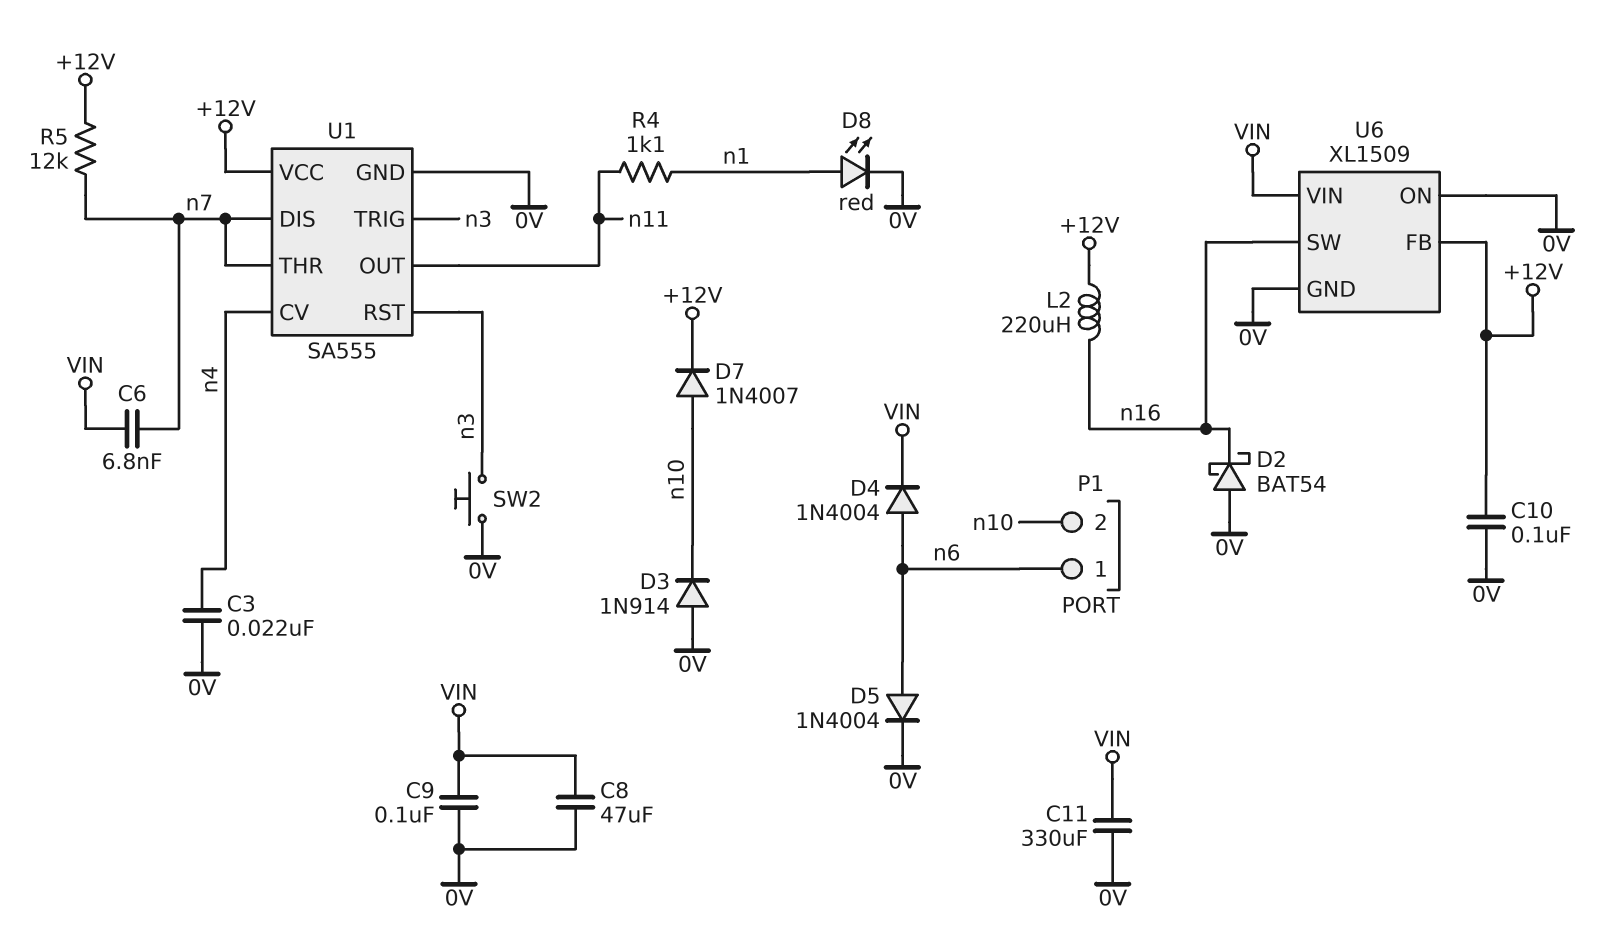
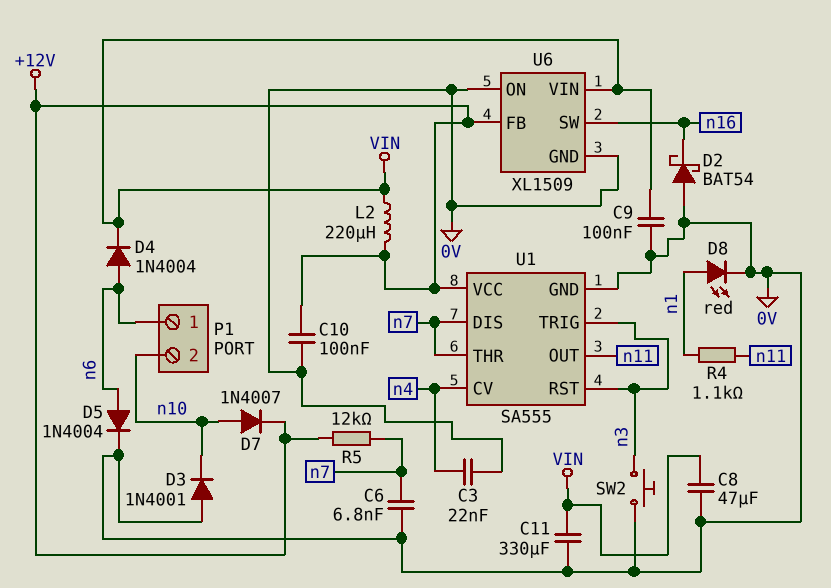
C6: 6.8nF (VIN, n7) -> 6.8nF (0V, n7)
D3: diode 1N914 (A 0V, K n10) -> diode 1N4001 (A 0V, K n10)
L2: 220uH (+12V, n16) -> 220uH (+12V, VIN)

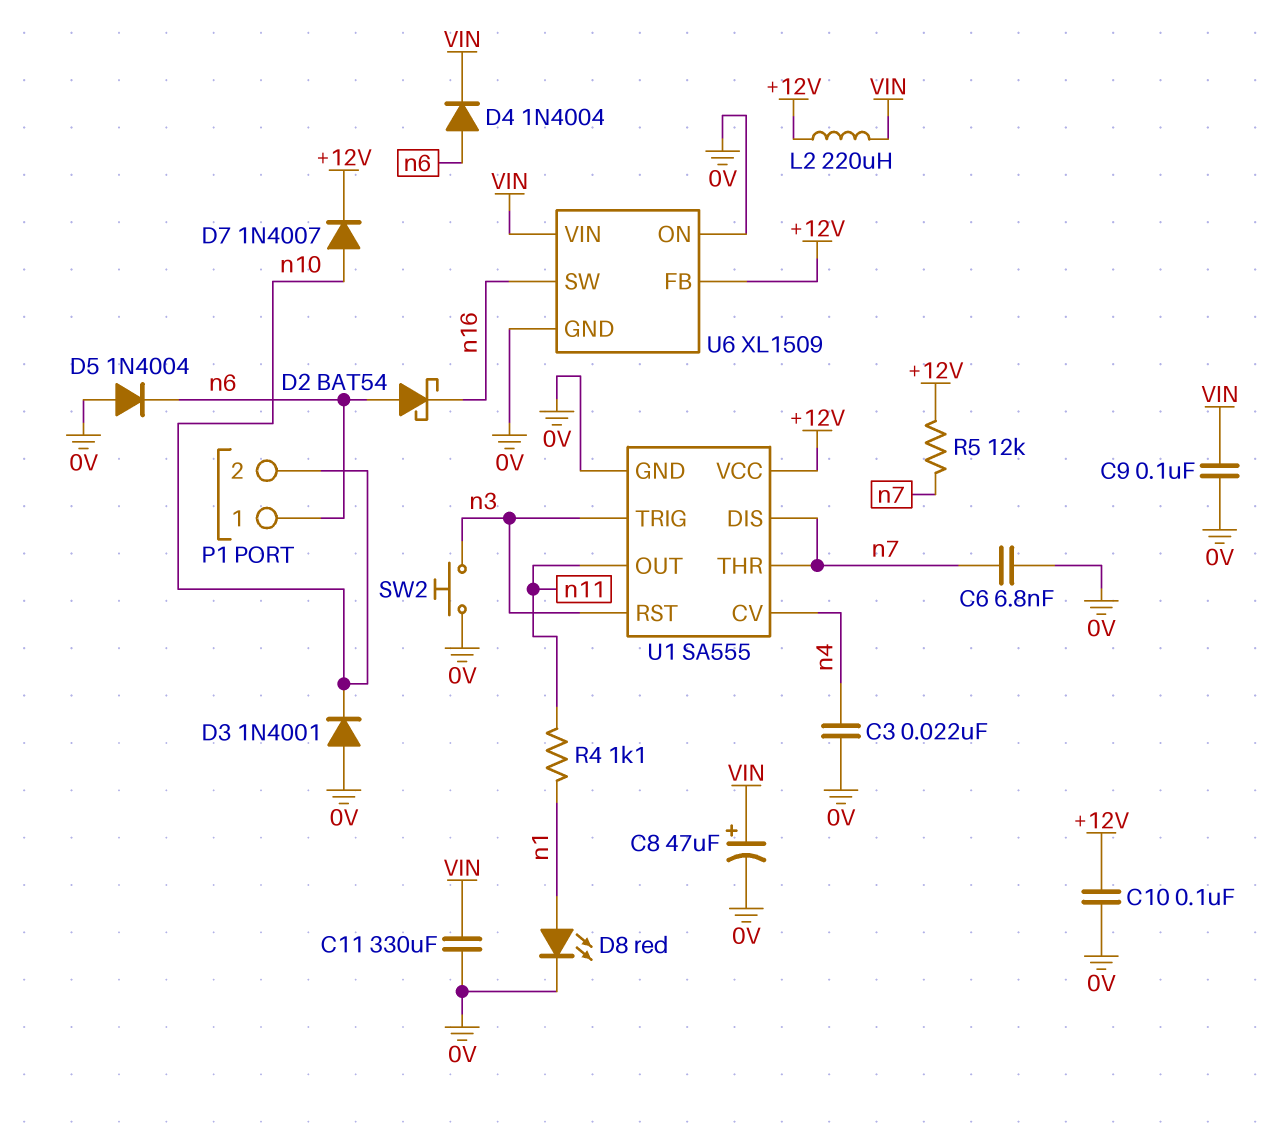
C8: 47uF (0V, VIN) -> 47uF (plus VIN, minus 0V)
D2: schottky BAT54 (A 0V, K n16) -> schottky BAT54 (A n6, K n16)
D5: diode 1N4004 (A n6, K 0V) -> diode 1N4004 (A 0V, K n6)

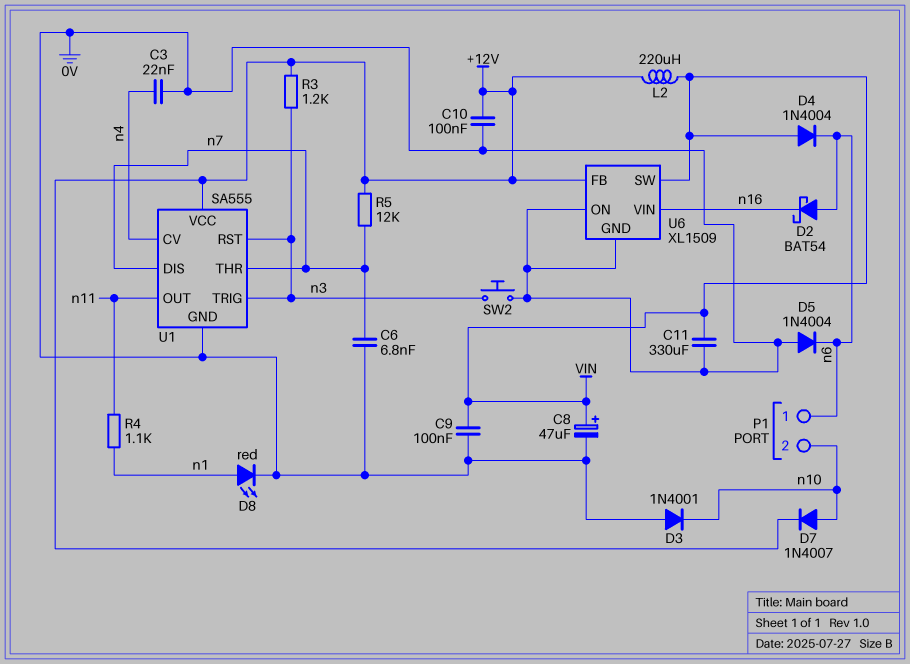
D4: diode 1N4004 (A n6, K VIN) -> diode 1N4004 (A VIN, K n6)
R3: none -> 1.2k (+12V, n3)
U6 pin SW: n16 -> VIN
U6 pin VIN: VIN -> n16

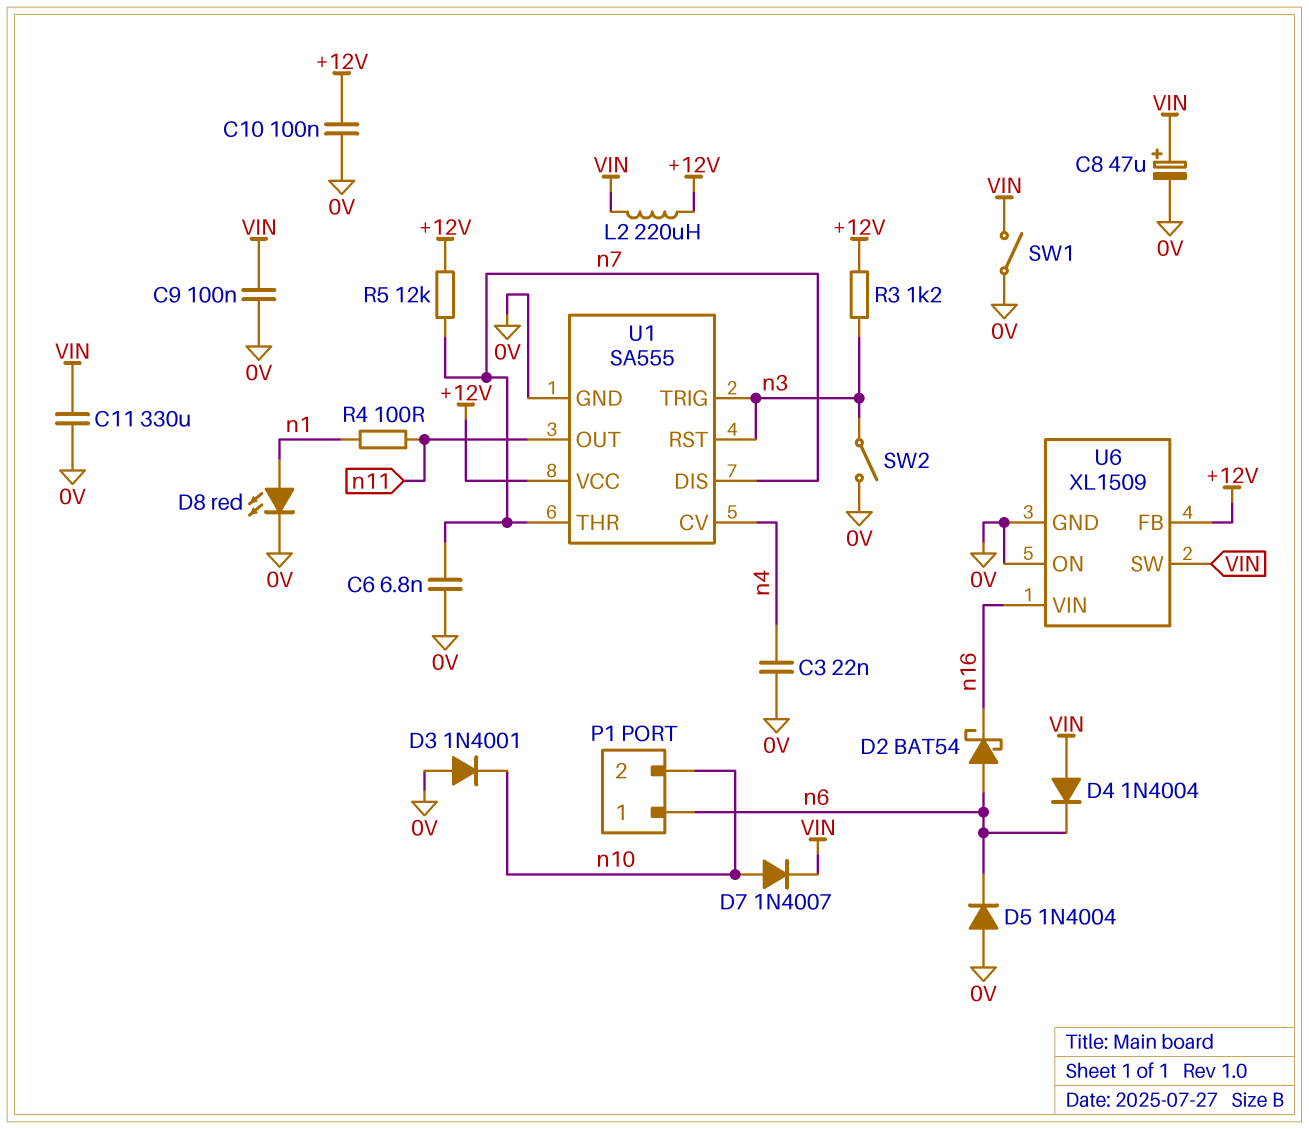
D7: diode 1N4007 (A n10, K +12V) -> diode 1N4007 (A n10, K VIN)
R4: 1.1k (n1, n11) -> 100 (n1, n11)
SW1: none -> switch (0V, VIN)
SW2: button (0V, n3) -> switch (0V, n3)

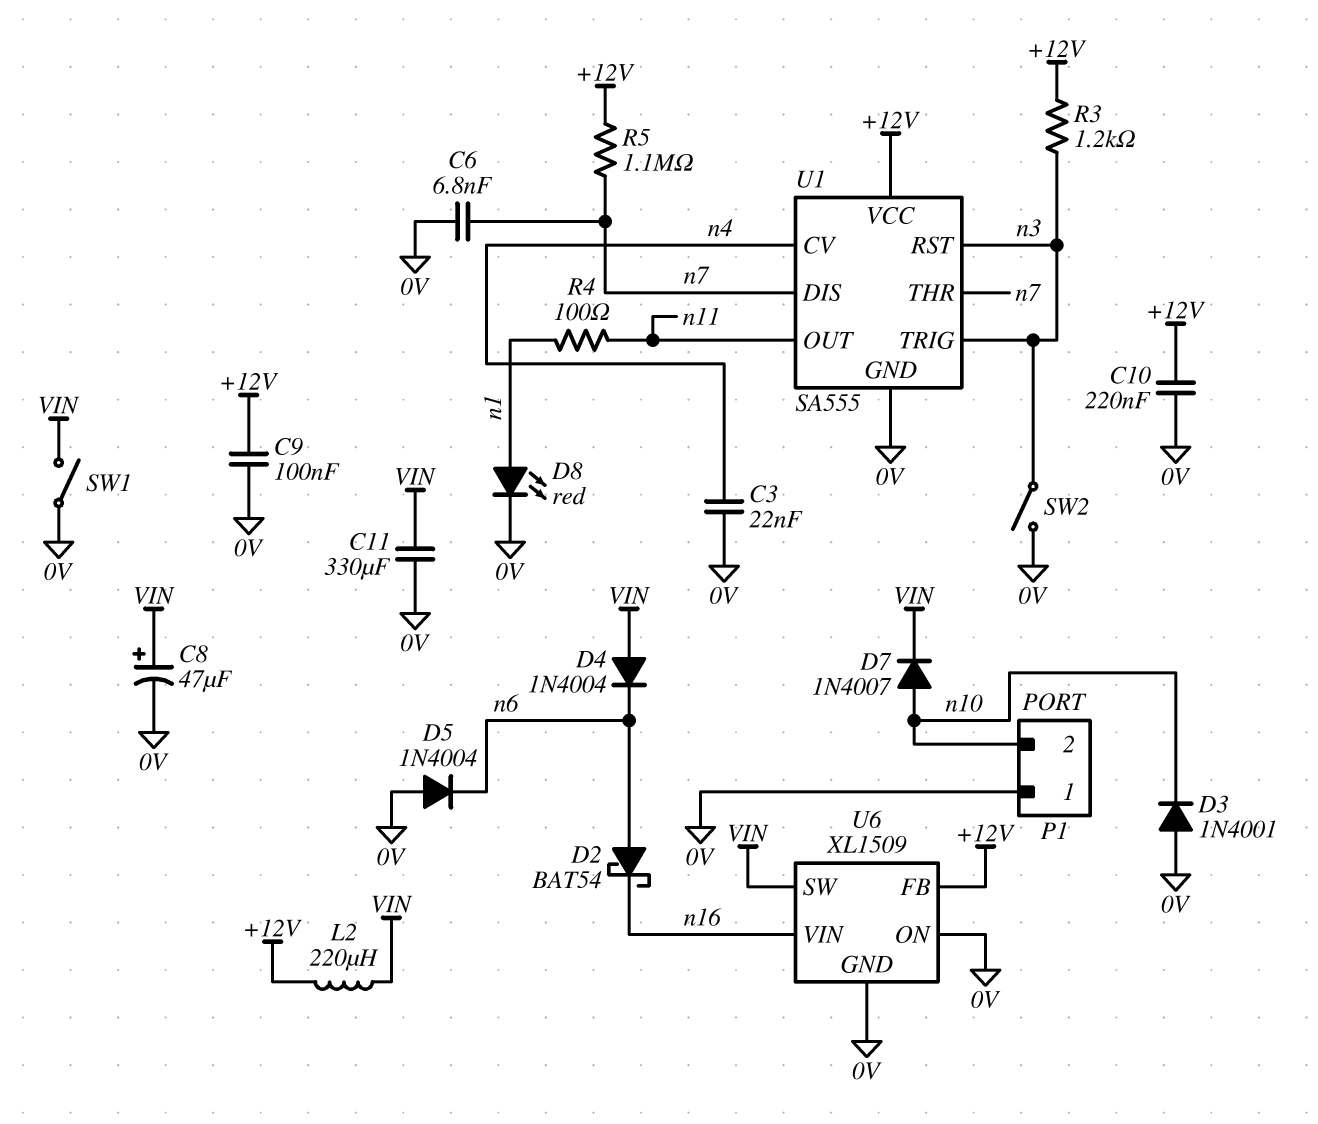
C9: 100nF (0V, VIN) -> 100nF (+12V, 0V)
C10: 100nF (+12V, 0V) -> 220nF (+12V, 0V)
P1 pin 1: n6 -> 0V
R5: 12k (+12V, n7) -> 1.1M (+12V, n7)

